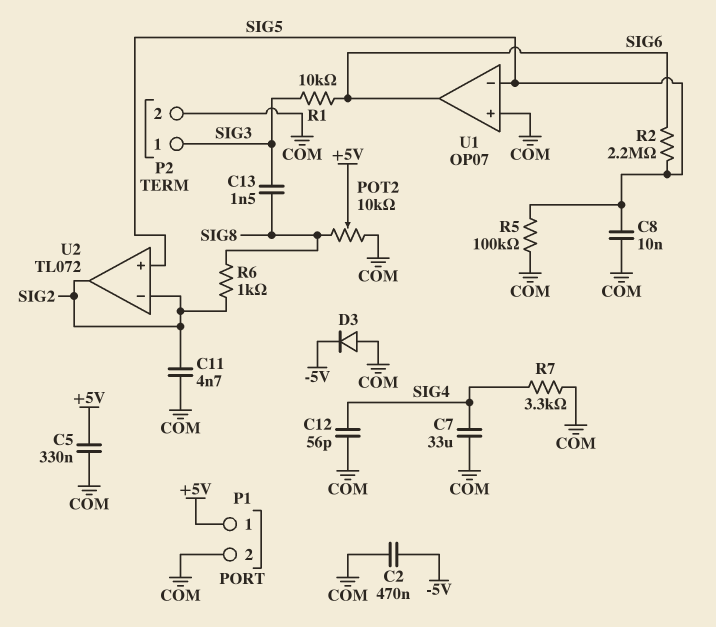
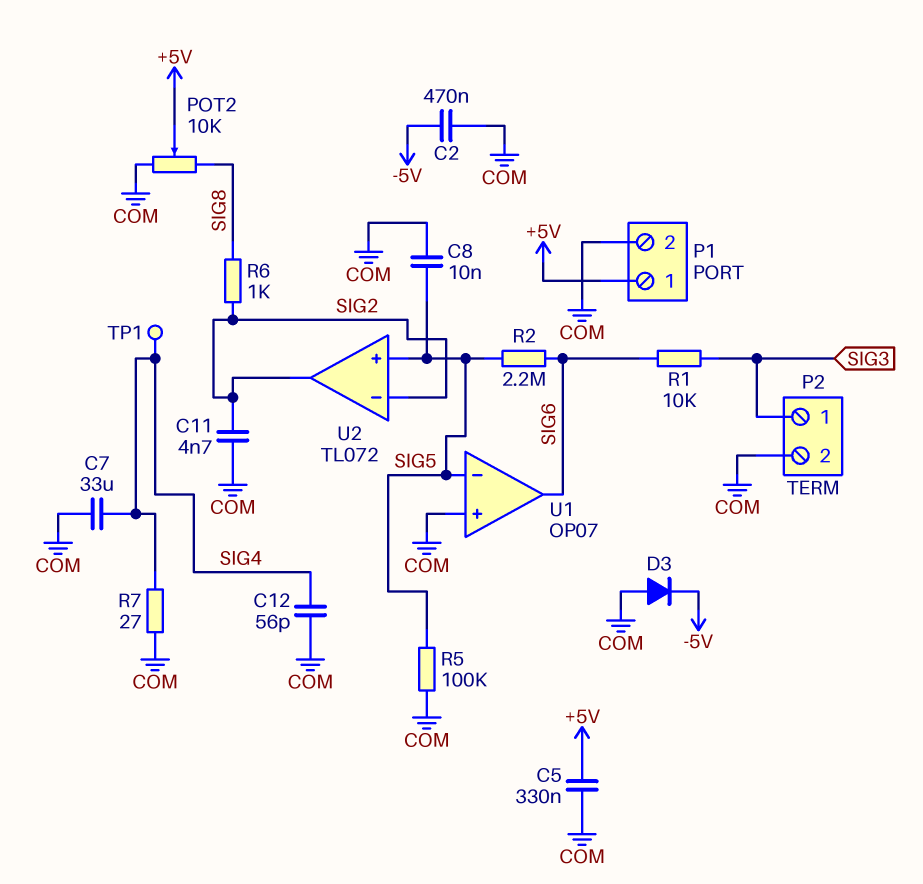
C13: 1.5nF (SIG3, SIG8) -> none
R7: 3.3k (COM, SIG4) -> 27 (COM, SIG4)
TP1: none -> test point (SIG4)

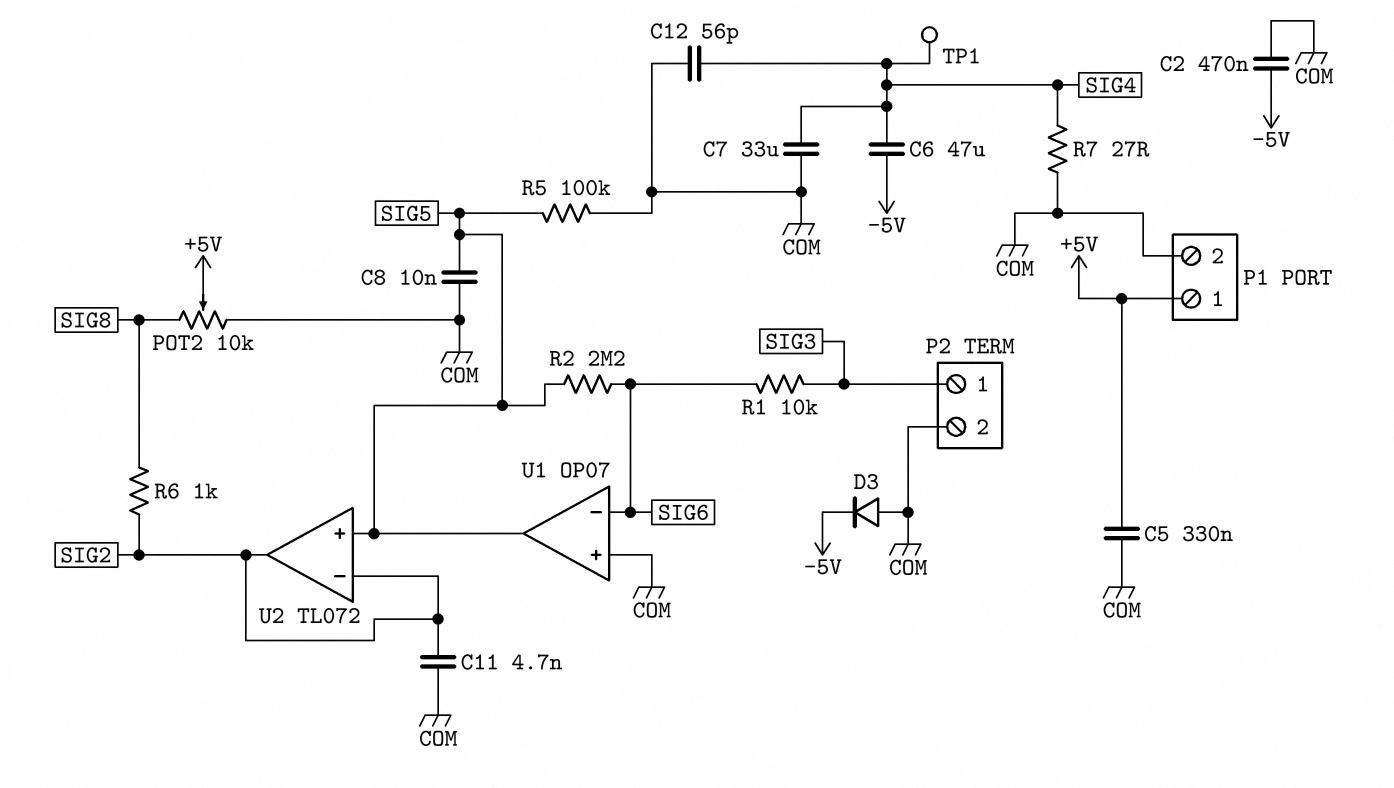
C6: none -> 47uF (-5V, SIG4)
U1 pin in-: SIG5 -> SIG6
U1 pin out: SIG6 -> SIG5

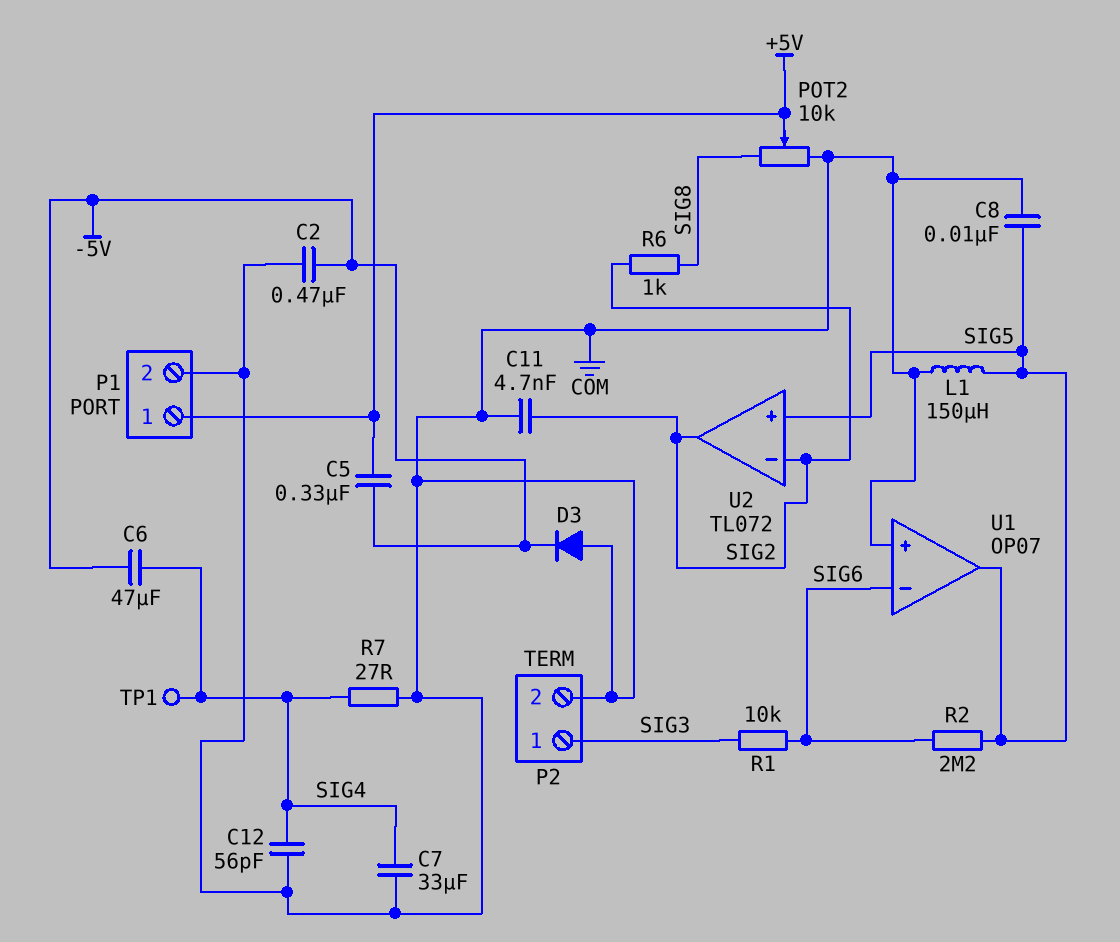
C5: 330nF (+5V, COM) -> 330nF (+5V, -5V)
L1: none -> 150uH (COM, SIG5)
R5: 100k (COM, SIG5) -> none

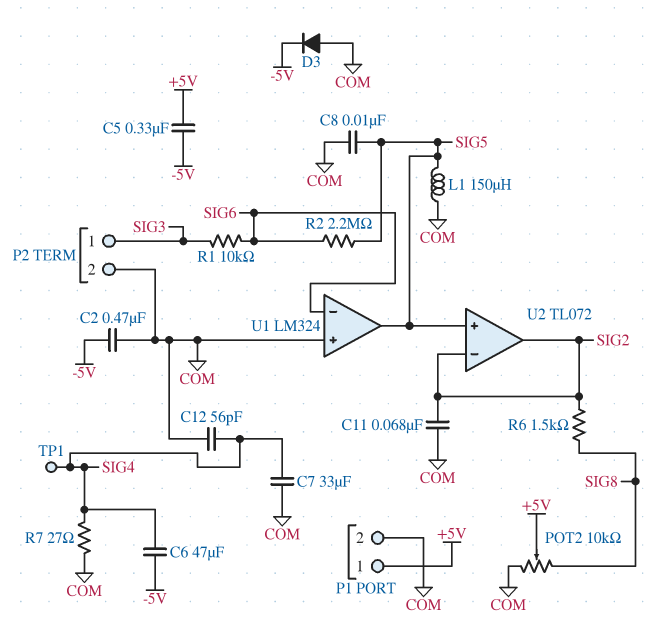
C11: 4.7nF (COM, SIG2) -> 68nF (COM, SIG2)
R6: 1k (SIG2, SIG8) -> 1.5k (SIG2, SIG8)
U1: OP07 -> LM324

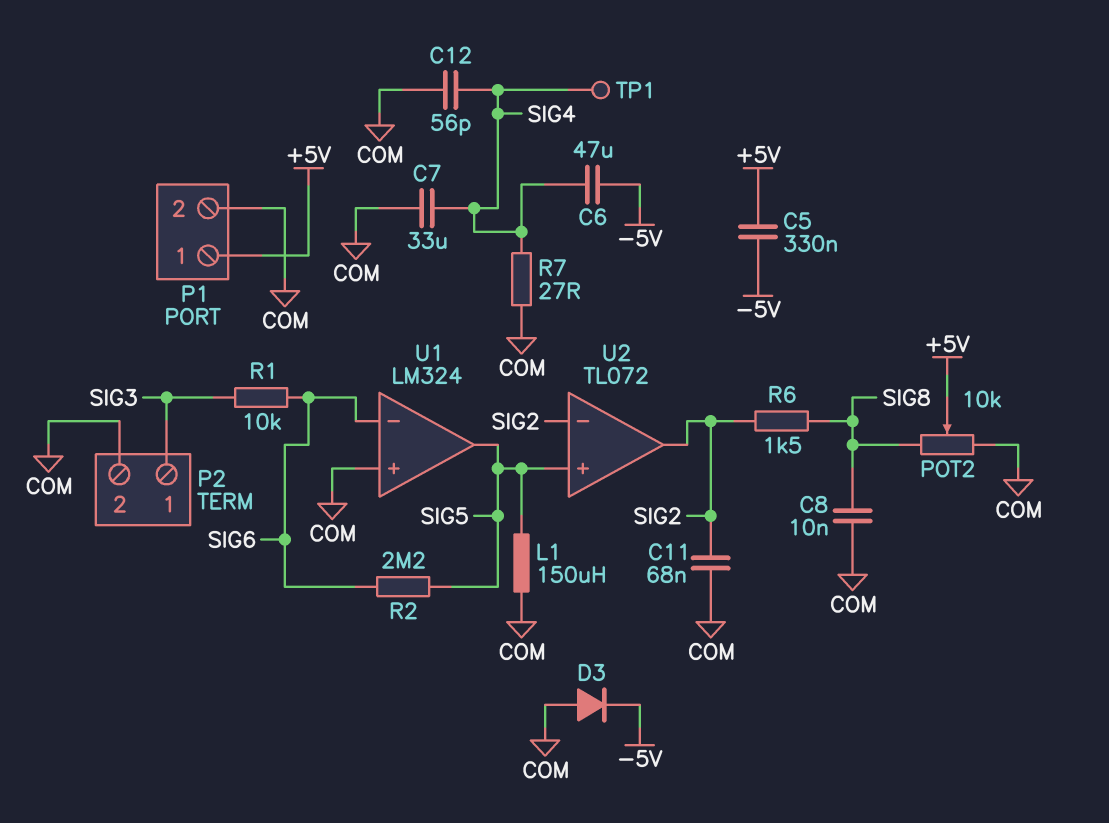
C2: 470nF (-5V, COM) -> none
C8: 10nF (COM, SIG5) -> 10nF (COM, SIG8)

